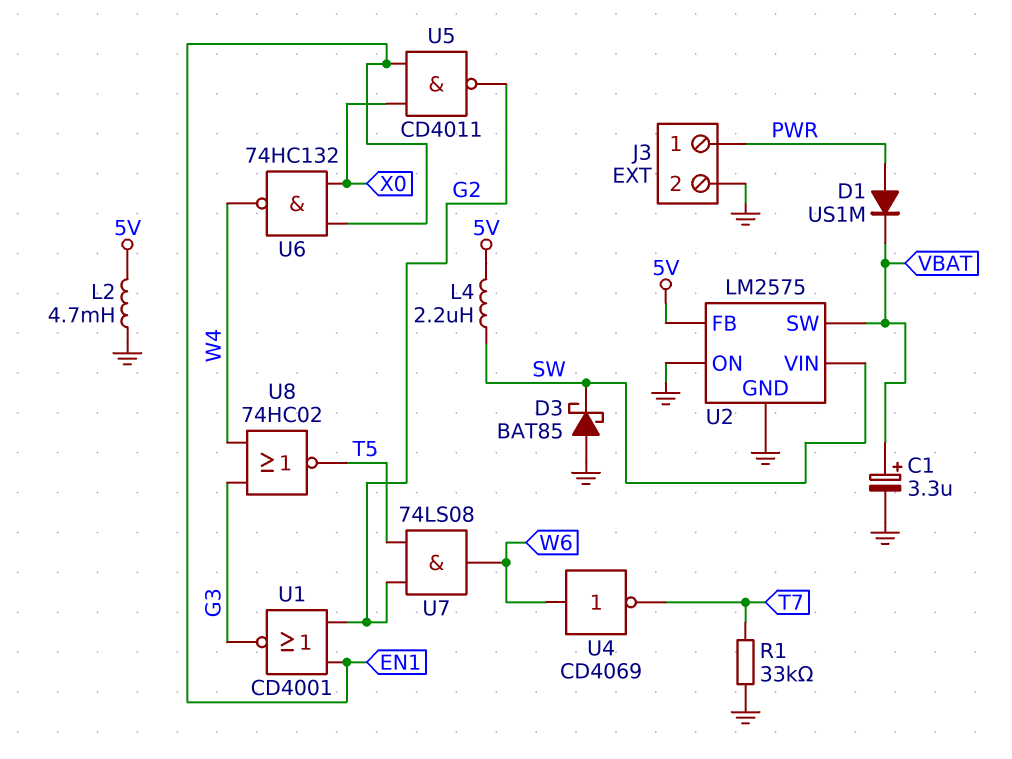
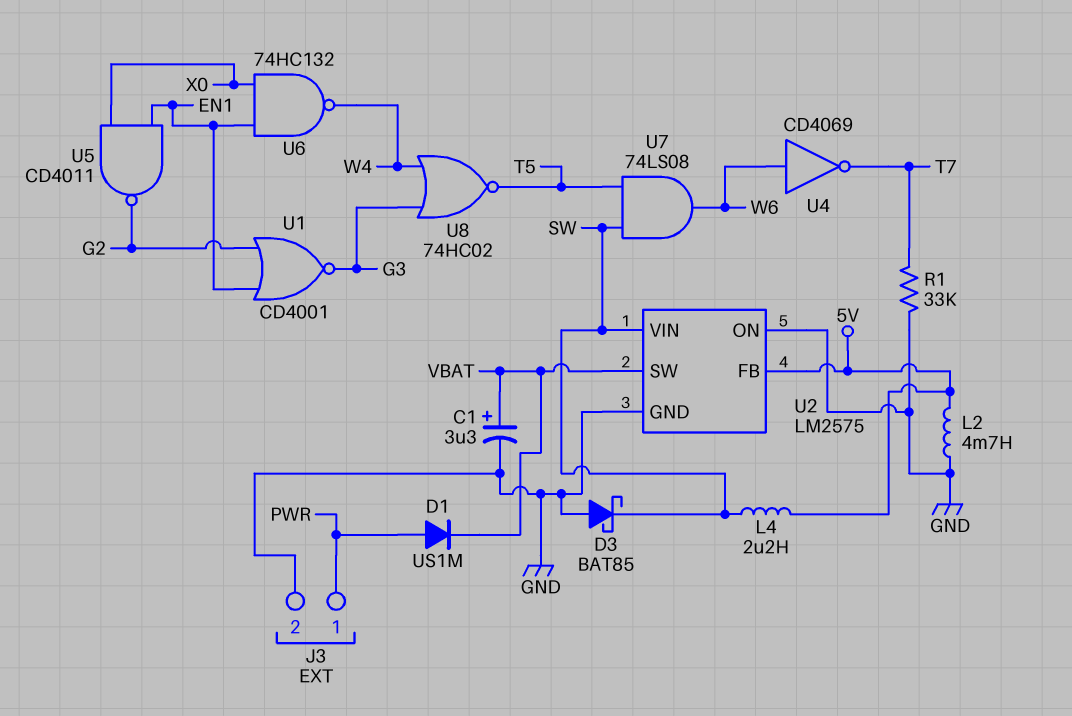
U7: AND 74LS08 (in G2, in T5, out W6) -> AND 74LS08 (in SW, in T5, out W6)

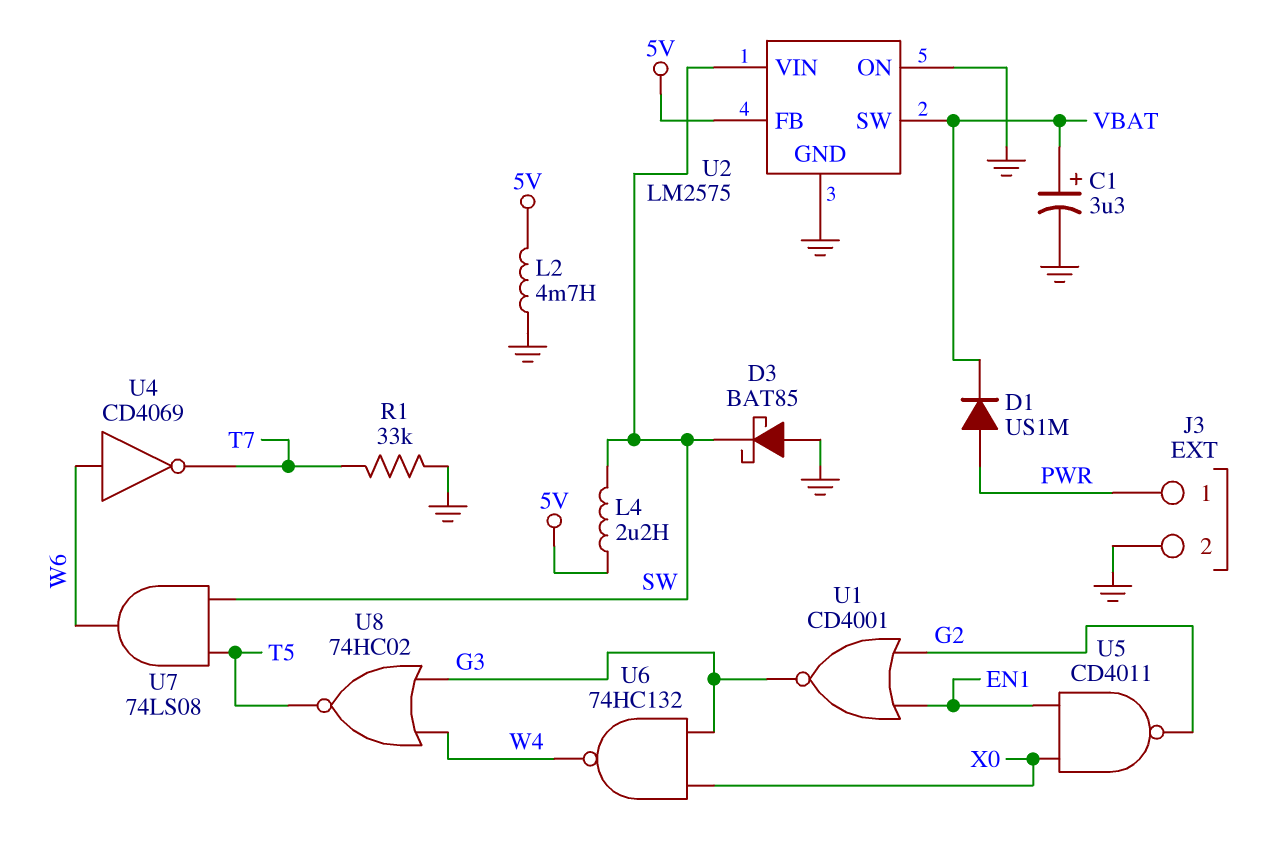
U6: NAND 74HC132 (in EN1, in X0, out W4) -> NAND 74HC132 (in G3, in X0, out W4)

